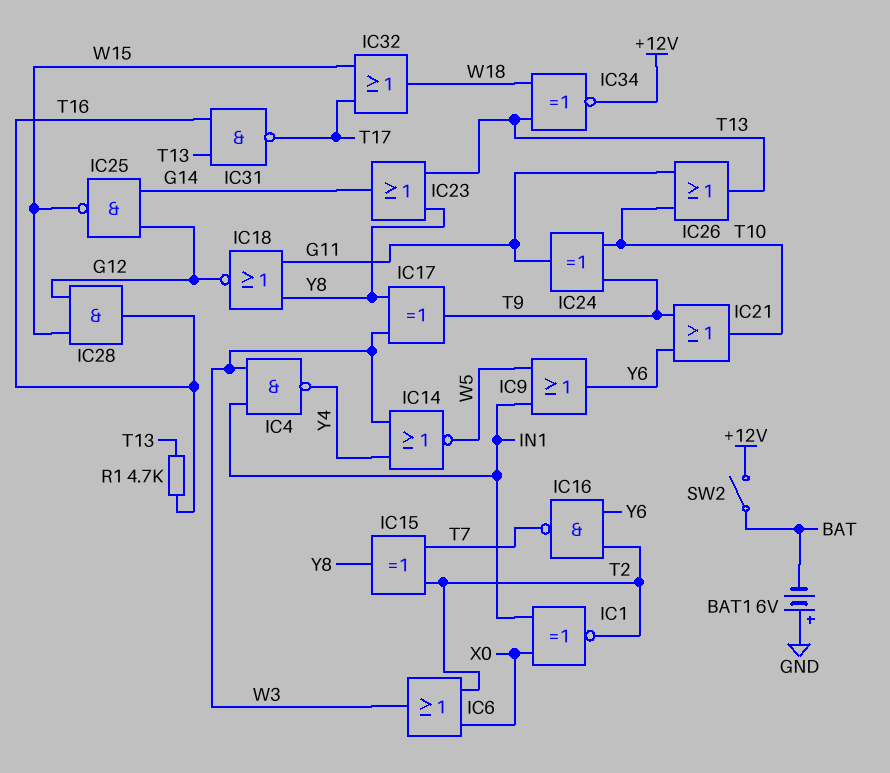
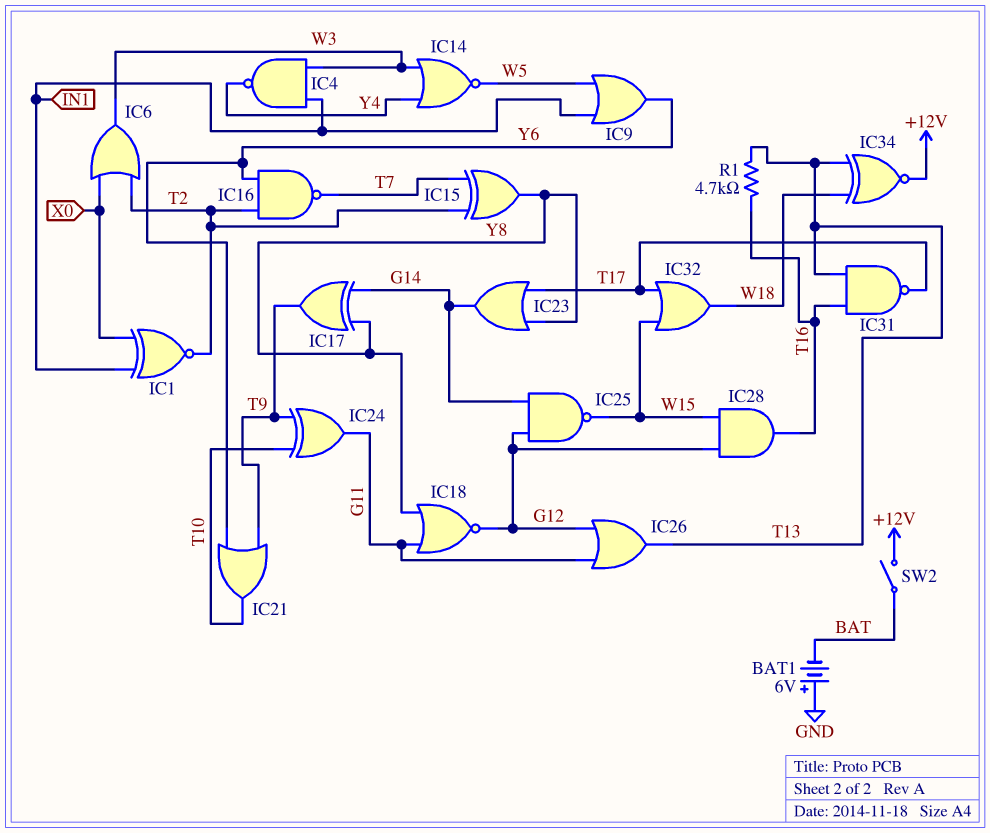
IC17: XOR (in W3, in Y8, out T9) -> XOR (in G14, in Y8, out T9)
IC23: OR (in T13, in Y8, out G14) -> OR (in T17, in Y8, out G14)
IC26: OR (in G11, in T10, out T13) -> OR (in G11, in G12, out T13)

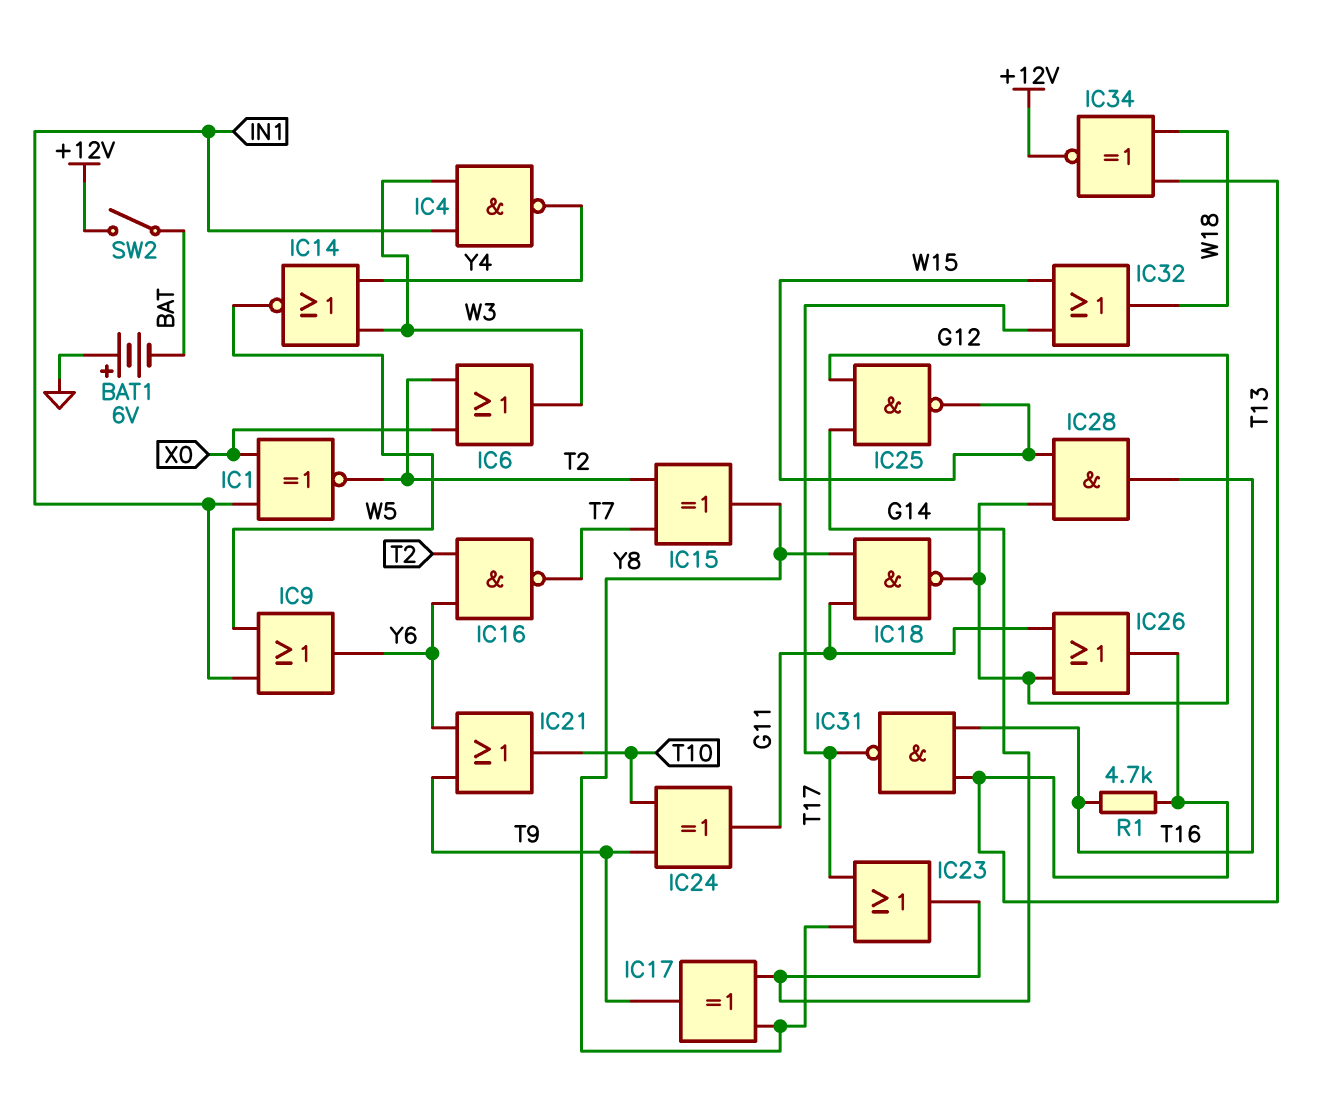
IC18: NOR (in G11, in Y8, out G12) -> NAND (in G11, in Y8, out G12)

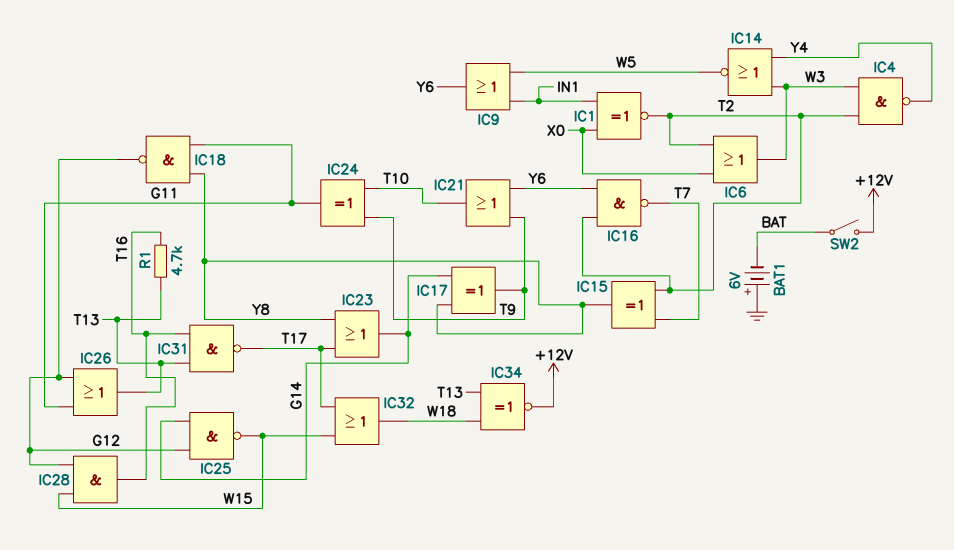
IC4: NAND (in IN1, in W3, out Y4) -> NAND (in T2, in W3, out Y4)

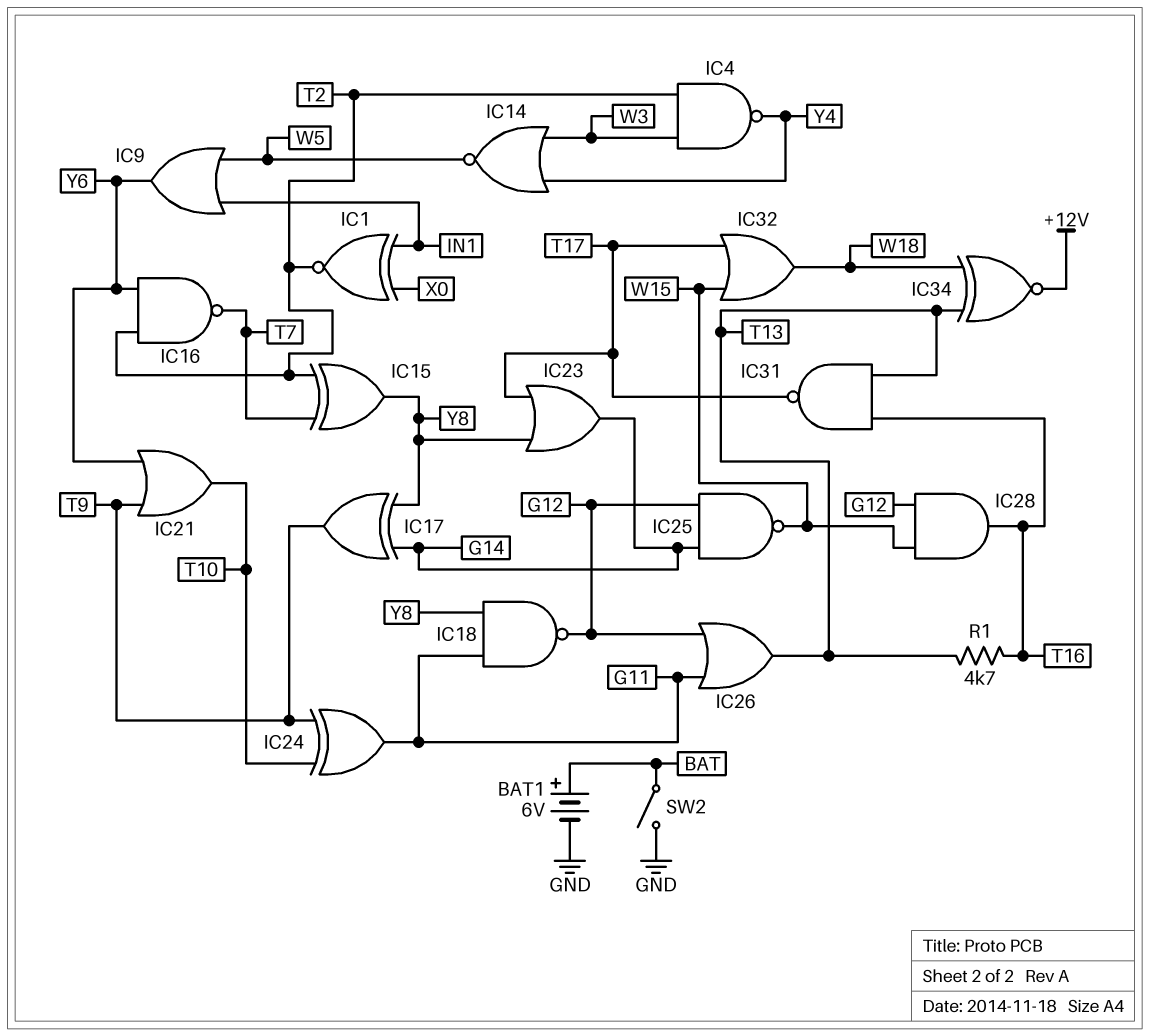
BAT1: 6V (plus GND, minus BAT) -> 6V (plus BAT, minus GND)
IC6: OR (in T2, in X0, out W3) -> none
SW2: switch (+12V, BAT) -> switch (BAT, GND)

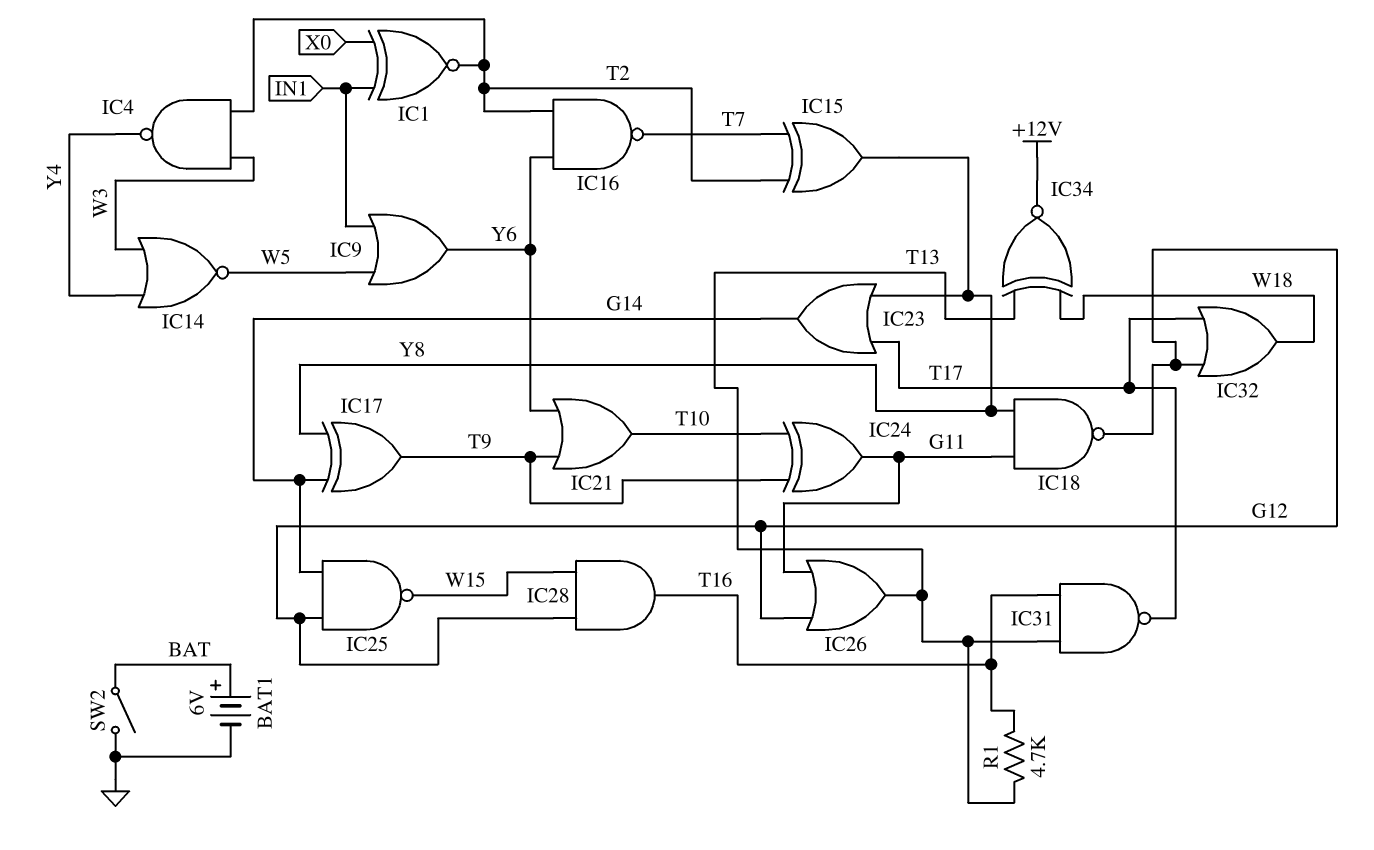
IC32: OR (in T17, in W15, out W18) -> OR (in G12, in T17, out W18)

